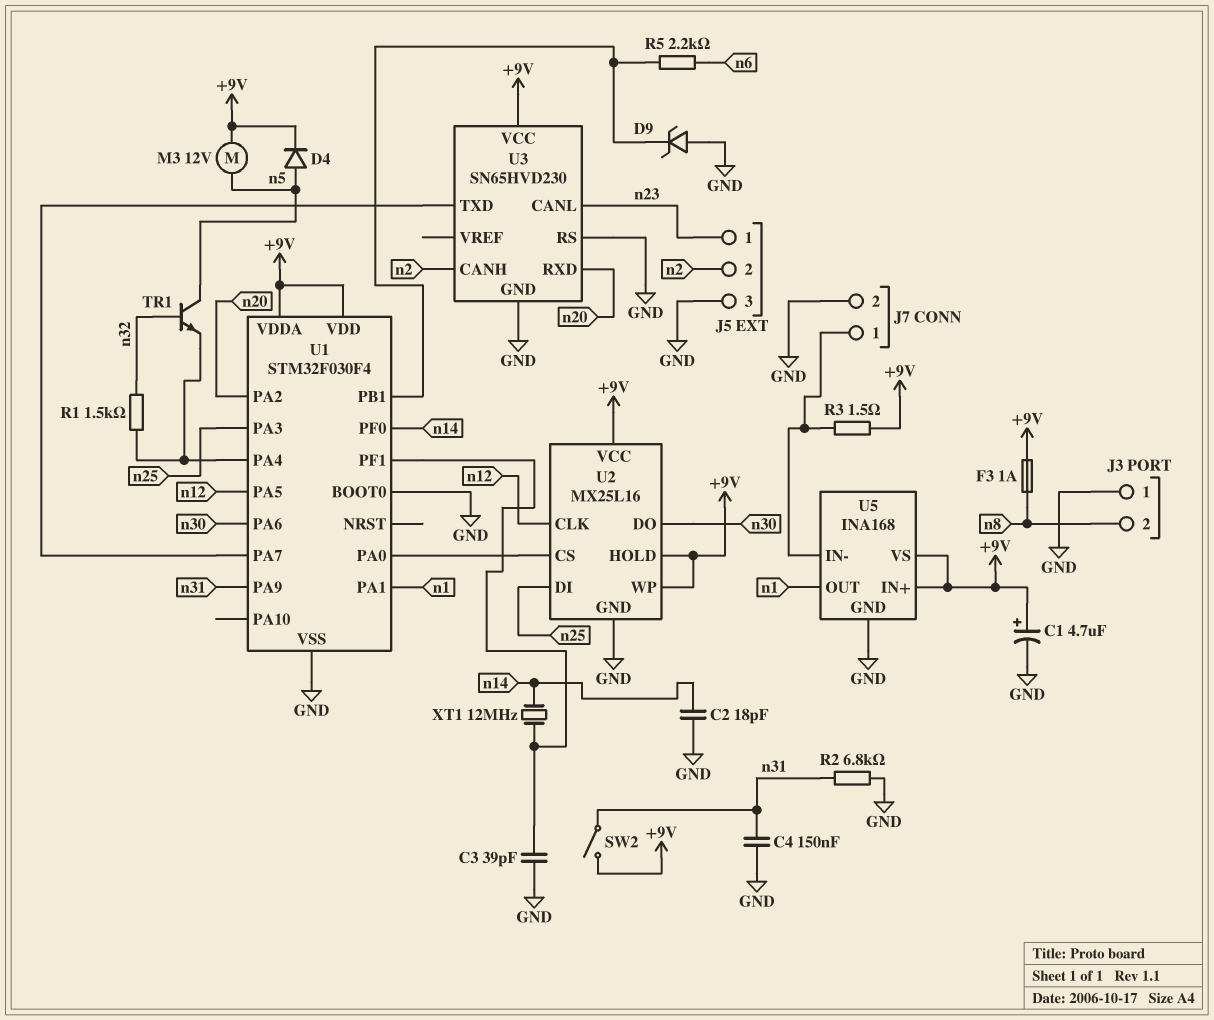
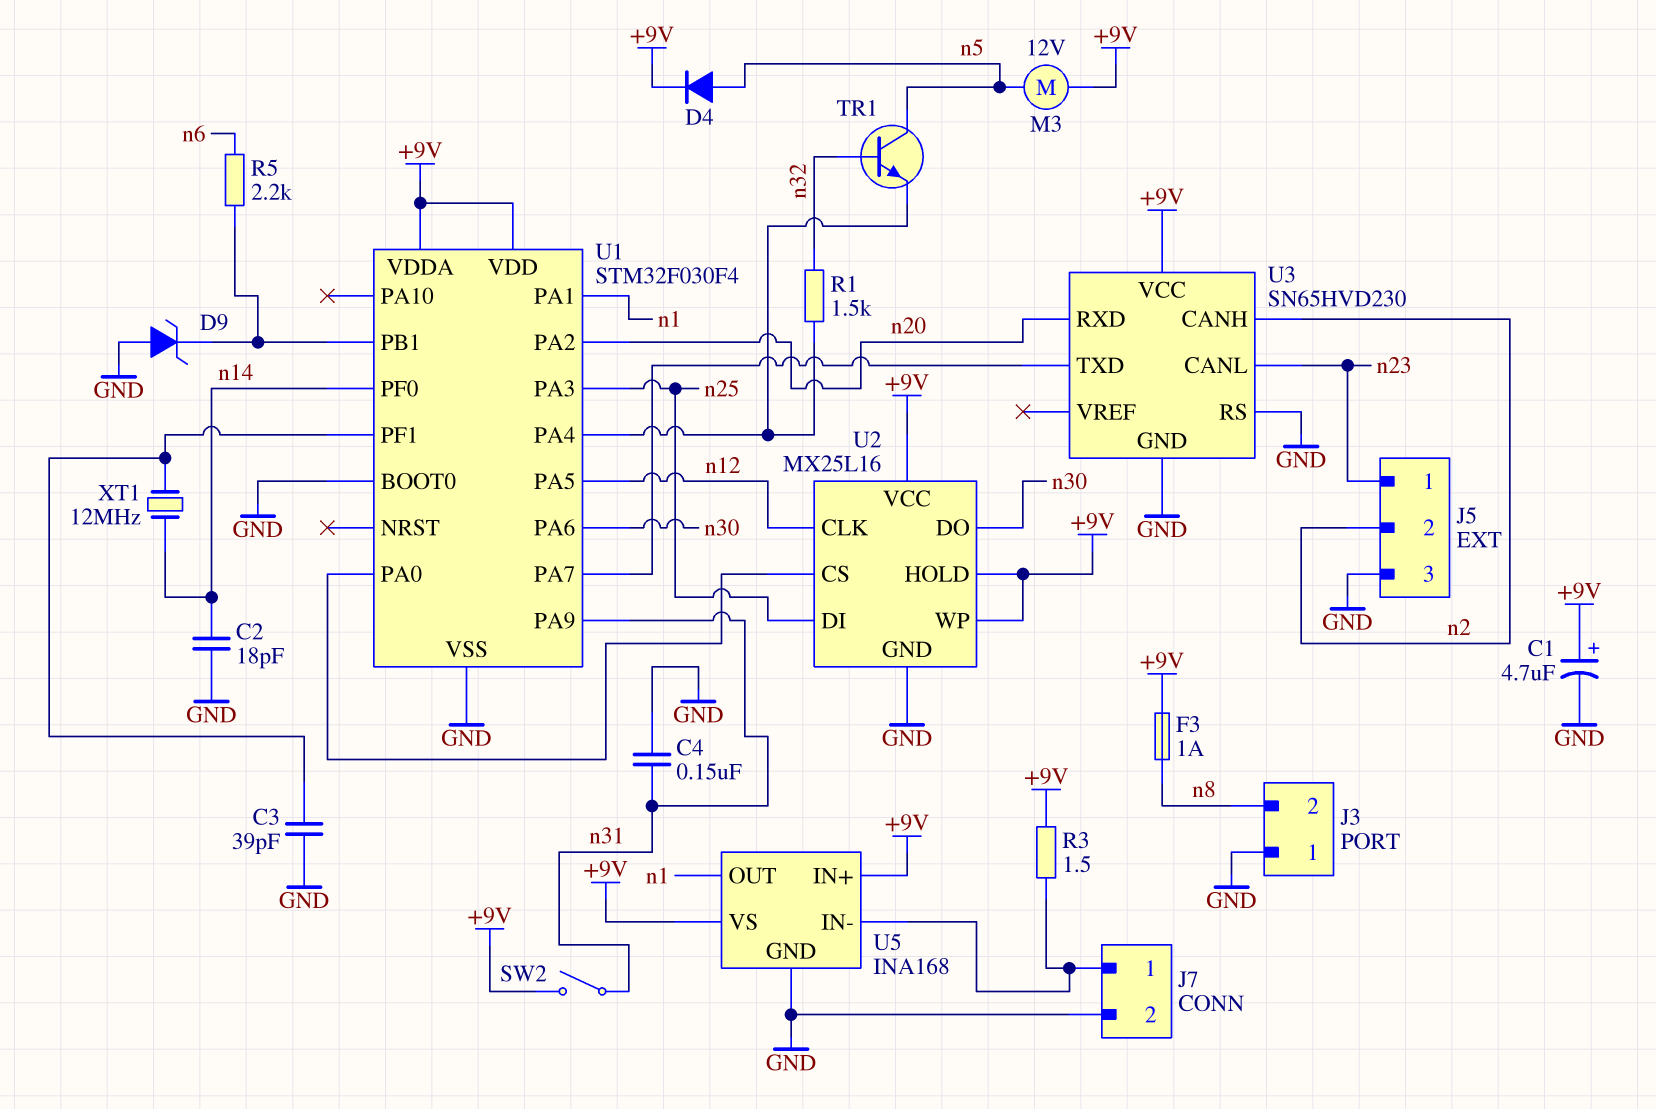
R2: 6.8k (GND, n31) -> none

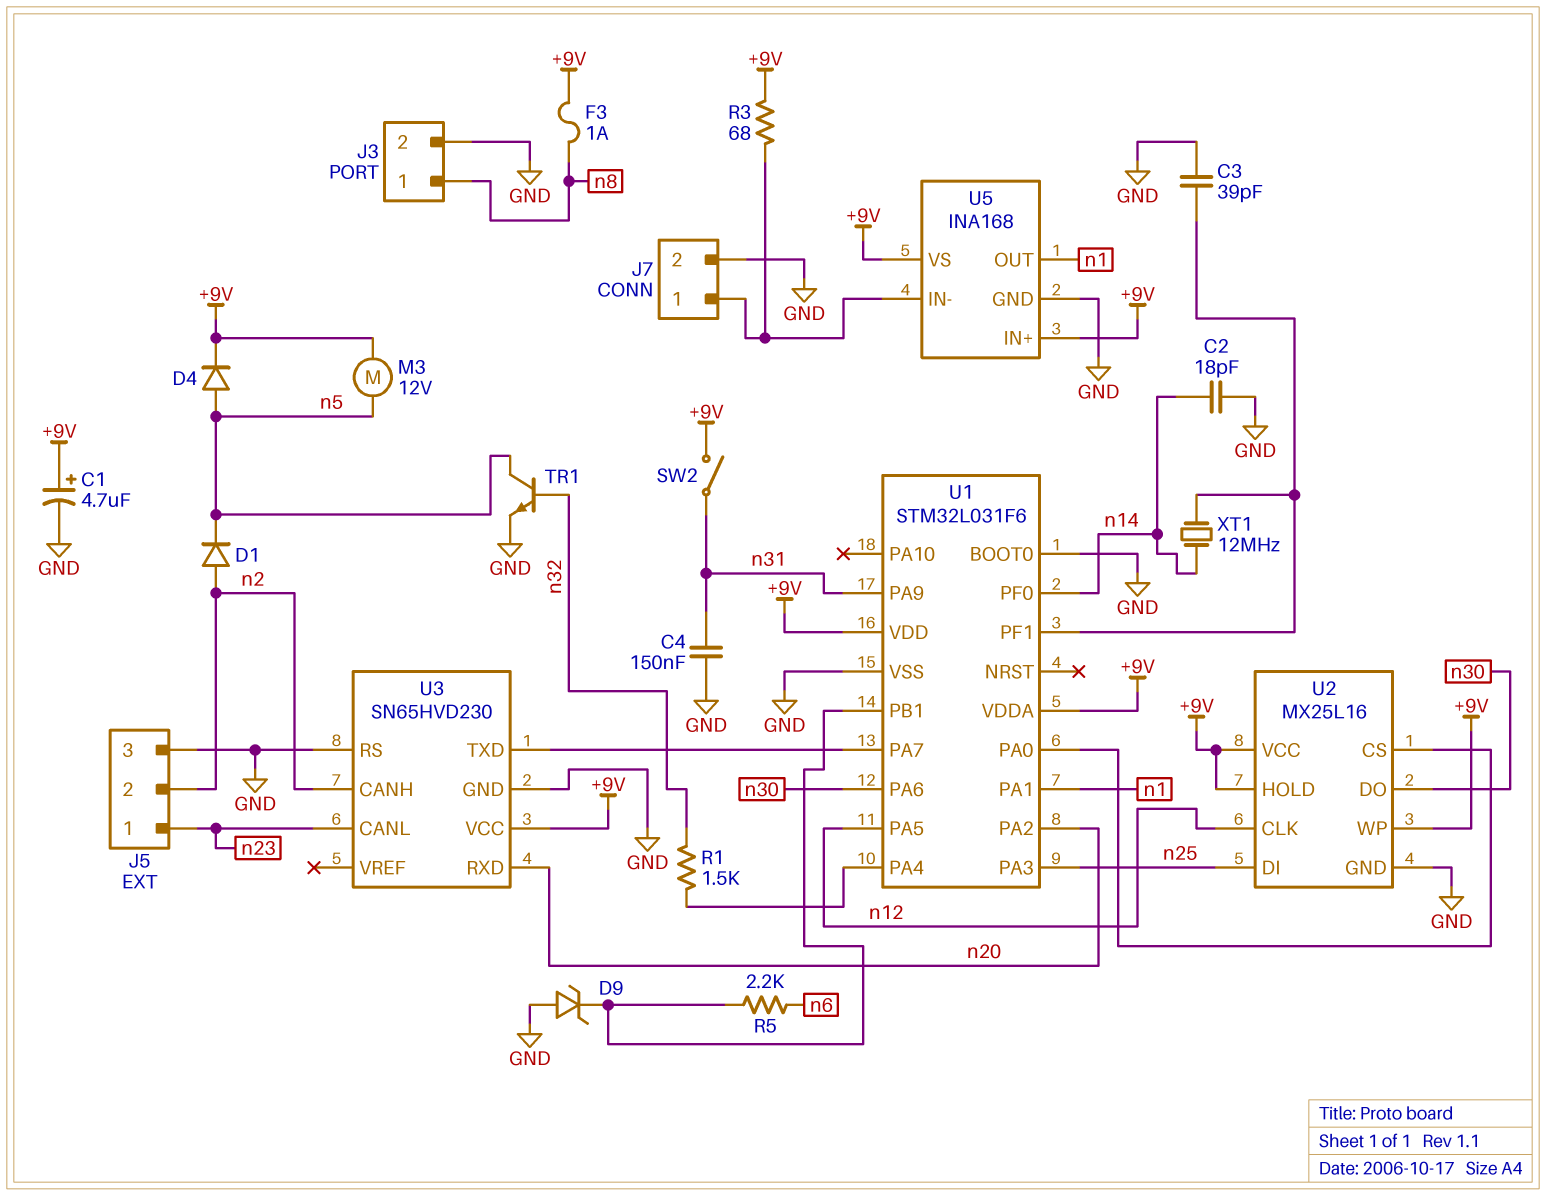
D1: none -> diode (A n2, K n5)
J3 pin 1: GND -> n8
J3 pin 2: n8 -> GND
R3: 1.5 (+9V, J7/1) -> 68 (+9V, J7/1)
TR1: NPN (B n32, C n5, E U1/PA4) -> NPN (B n32, C n5, E GND)
U1: STM32F030F4 -> STM32L031F6

